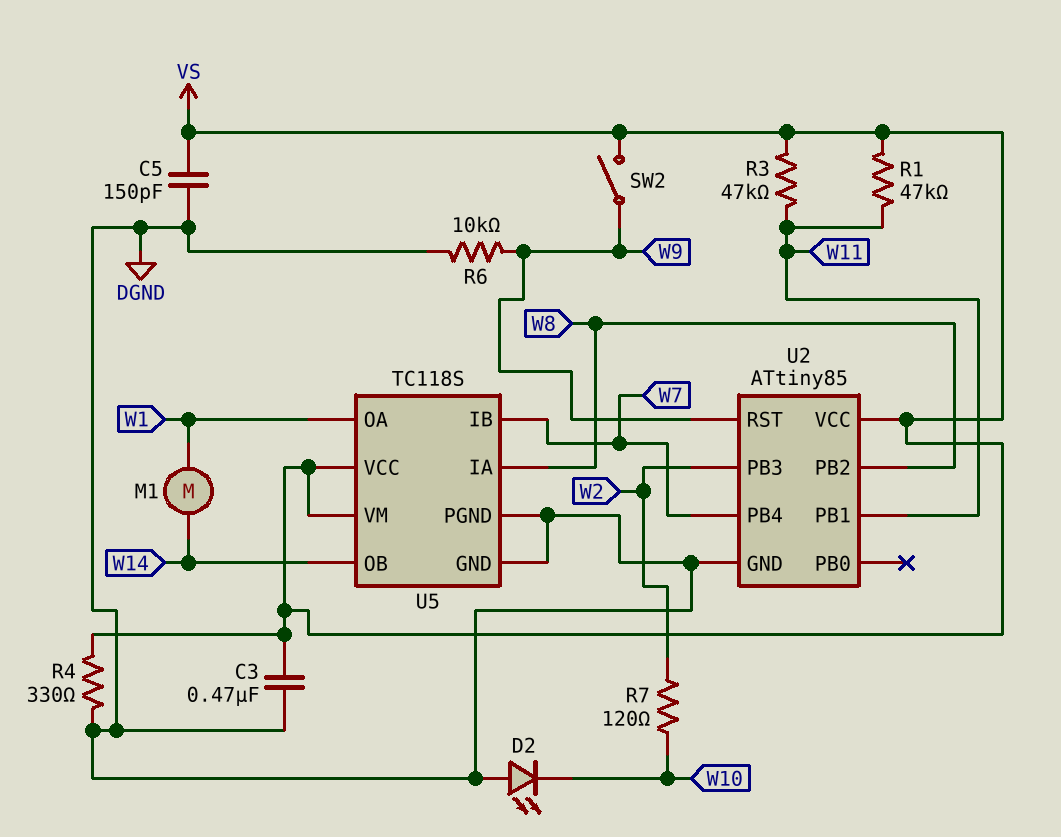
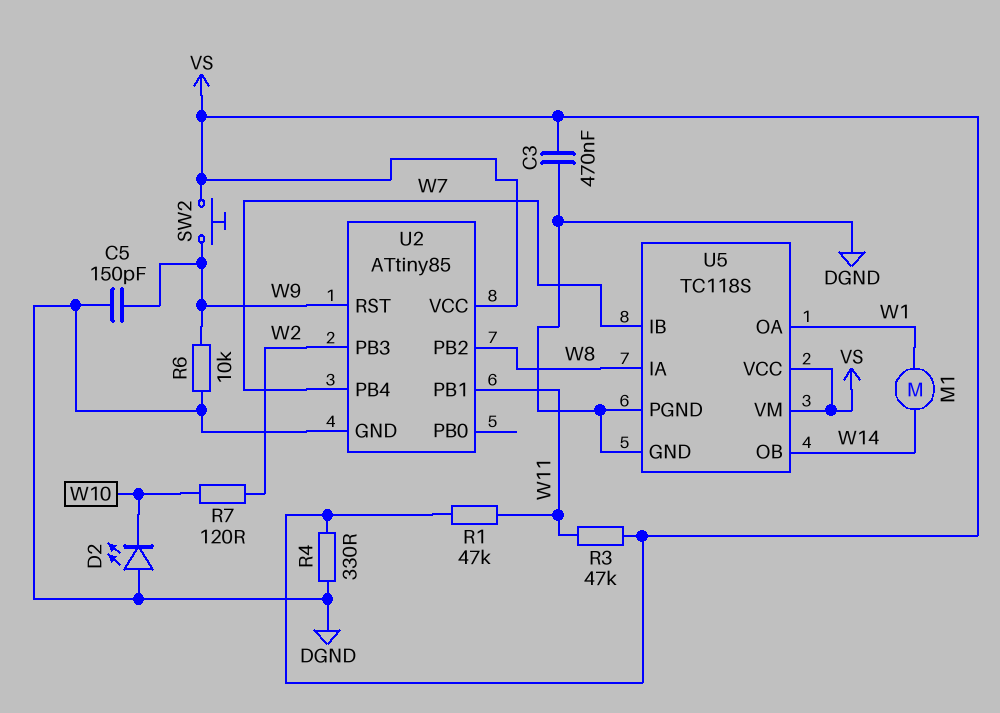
C5: 150pF (DGND, VS) -> 150pF (DGND, W9)
SW2: switch (VS, W9) -> button (VS, W9)

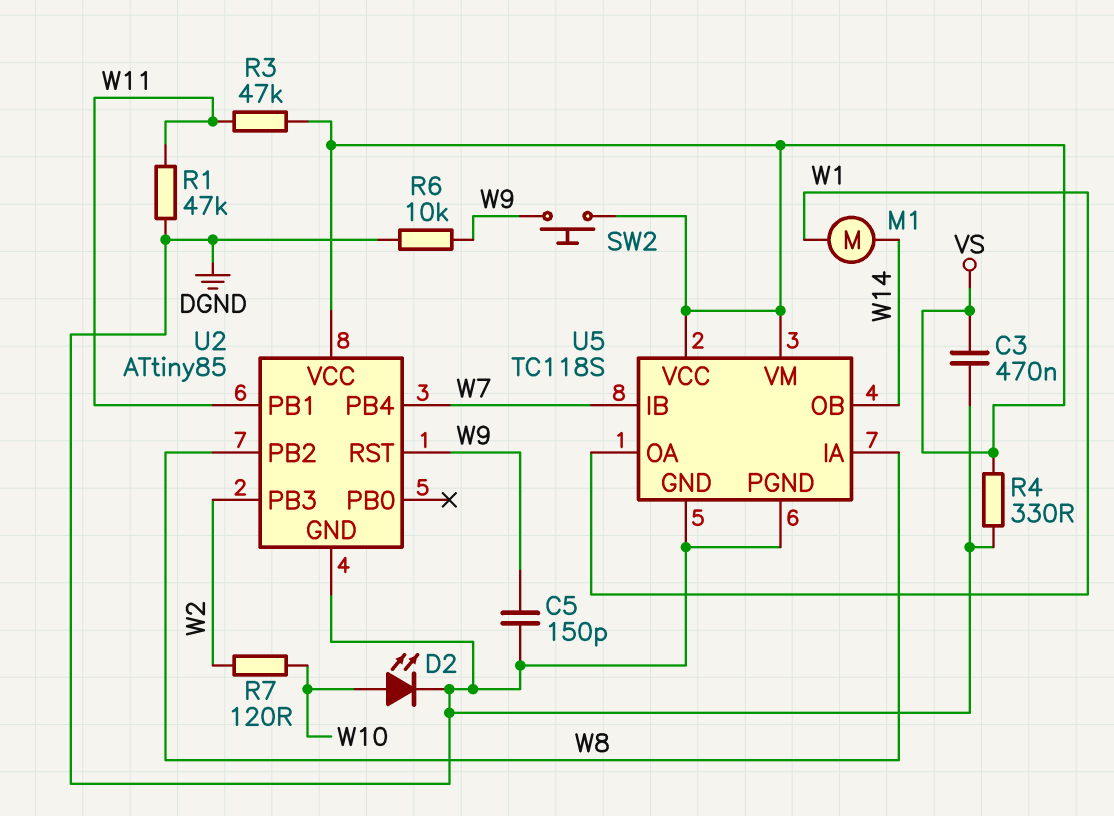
D2: LED (A DGND, K W10) -> LED (A W10, K DGND)
R1: 47k (VS, W11) -> 47k (DGND, W11)

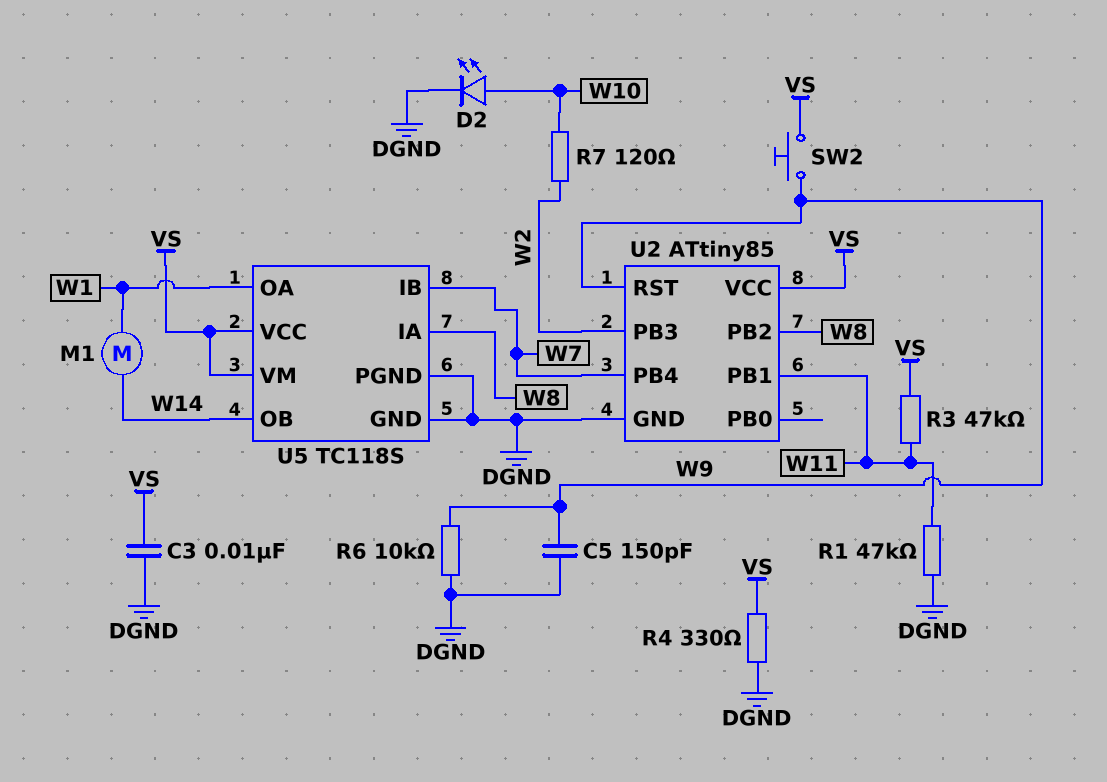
C3: 470nF (DGND, VS) -> 10nF (DGND, VS)

